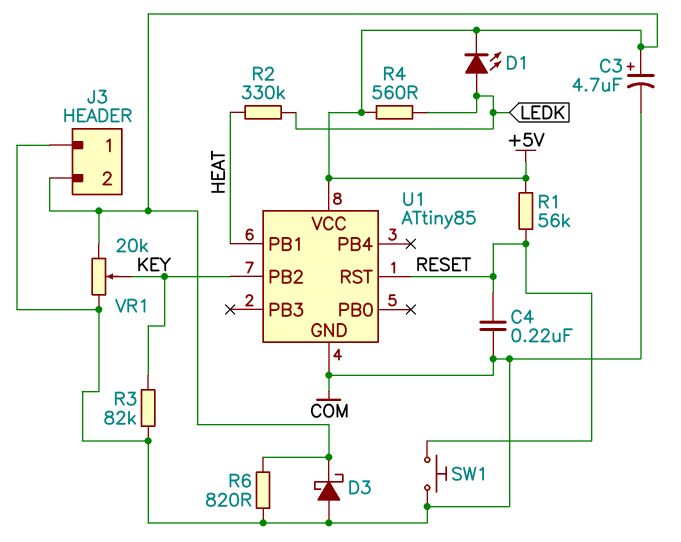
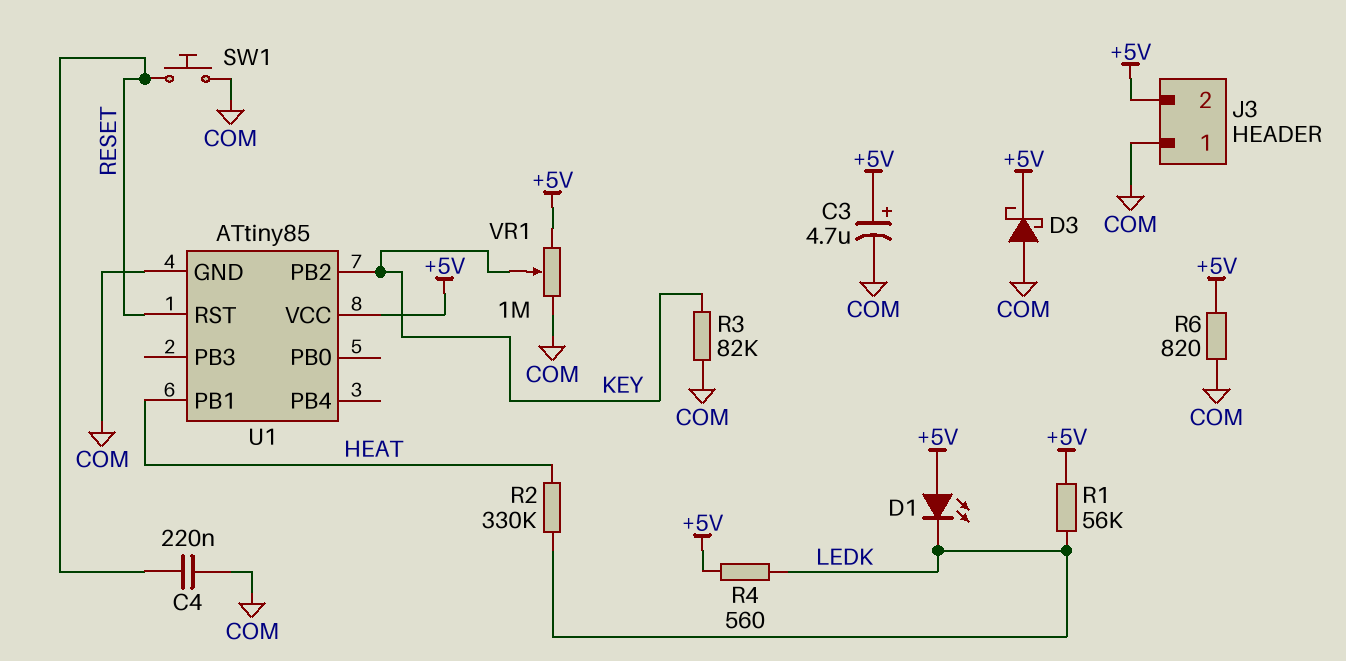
D1: LED (A LEDK, K +5V) -> LED (A +5V, K LEDK)
R1: 56k (+5V, RESET) -> 56k (+5V, LEDK)
VR1: 20k (+5V, COM, wiper KEY) -> 1M (+5V, COM, wiper KEY)

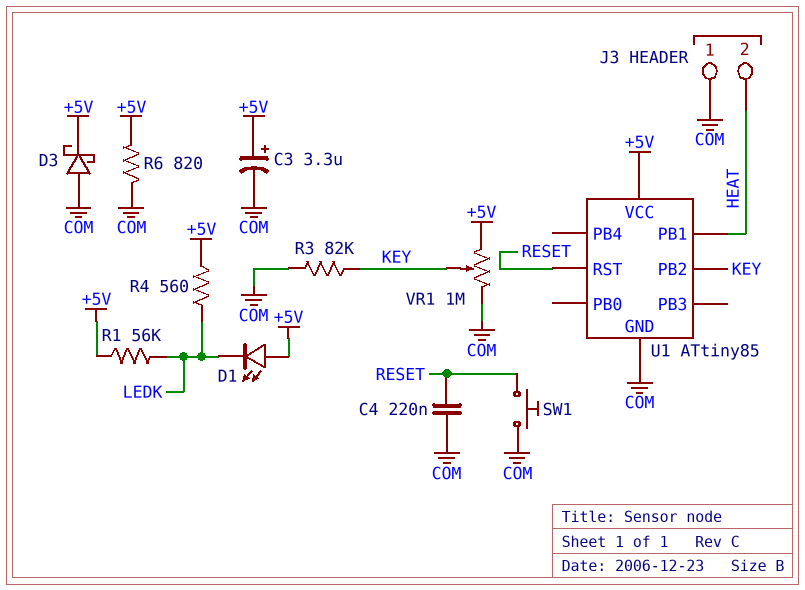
C3: 4.7uF (plus +5V, minus COM) -> 3.3uF (plus +5V, minus COM)
J3 pin 2: +5V -> HEAT
R2: 330k (HEAT, LEDK) -> none

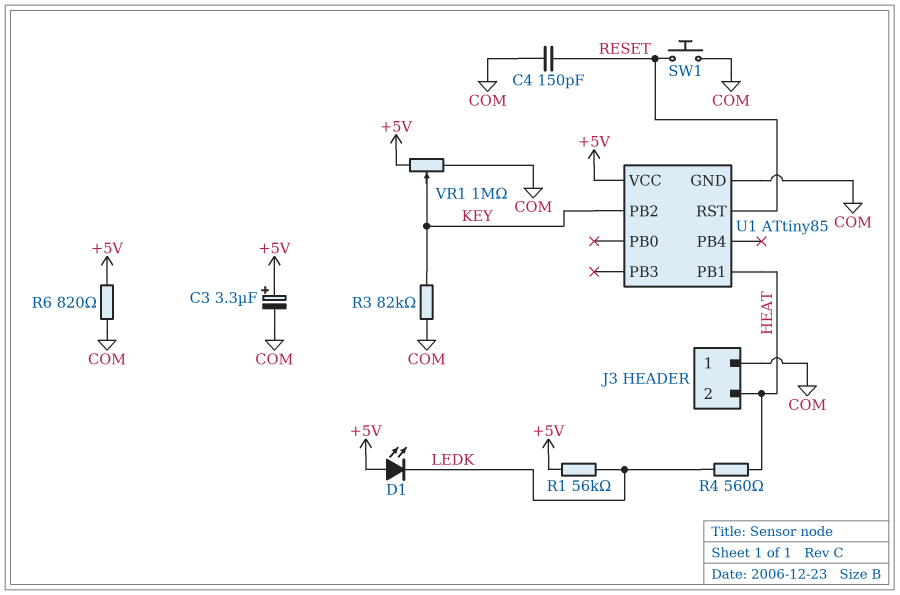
C4: 220nF (COM, RESET) -> 150pF (COM, RESET)
D3: schottky (A COM, K +5V) -> none
R4: 560 (+5V, LEDK) -> 560 (HEAT, LEDK)

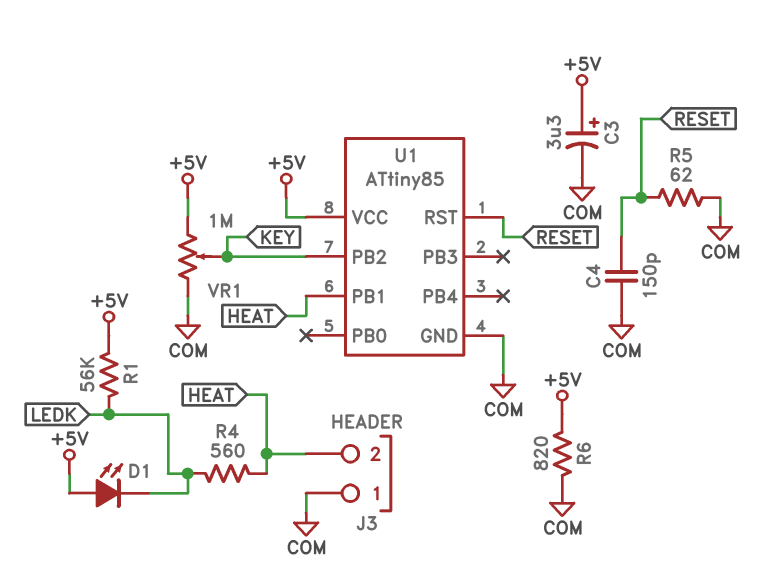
R3: 82k (COM, KEY) -> none
R5: none -> 62 (COM, RESET)
SW1: button (COM, RESET) -> none

